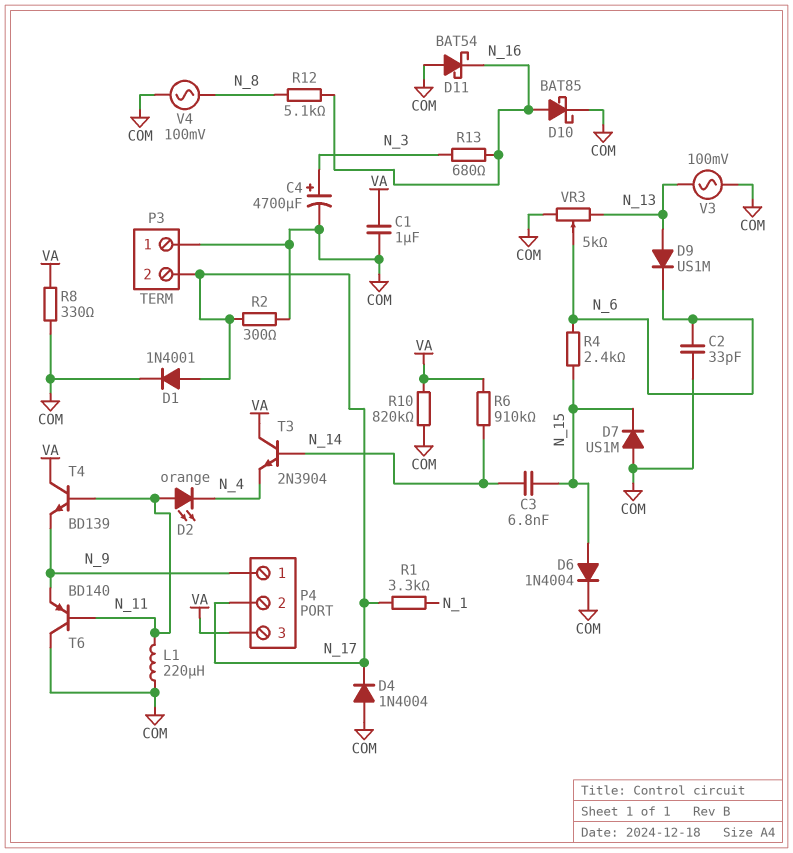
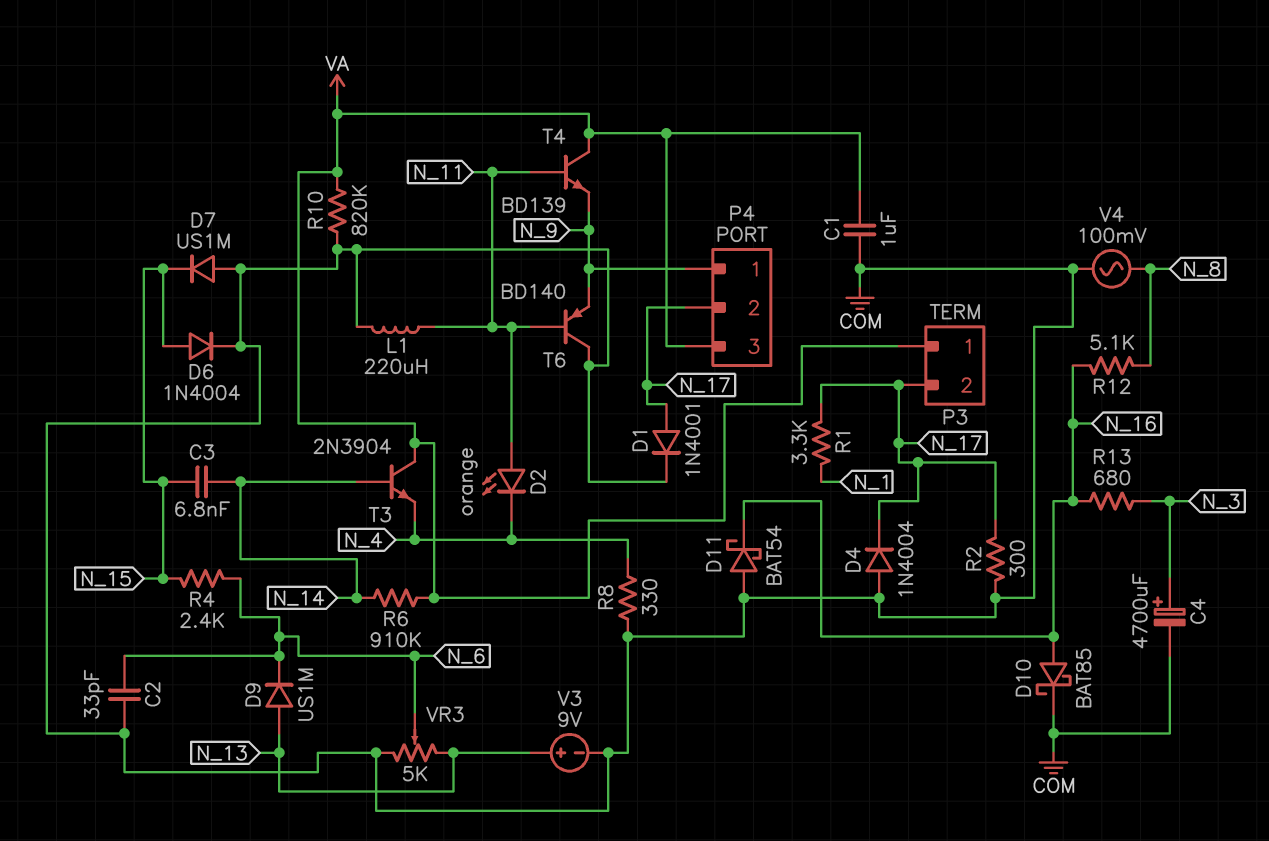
P3 pin 1: COM -> VA
R8: 330 (COM, VA) -> 330 (COM, N_4)
V3: AC 100mV (COM, N_13) -> 9V (plus N_13, minus COM)

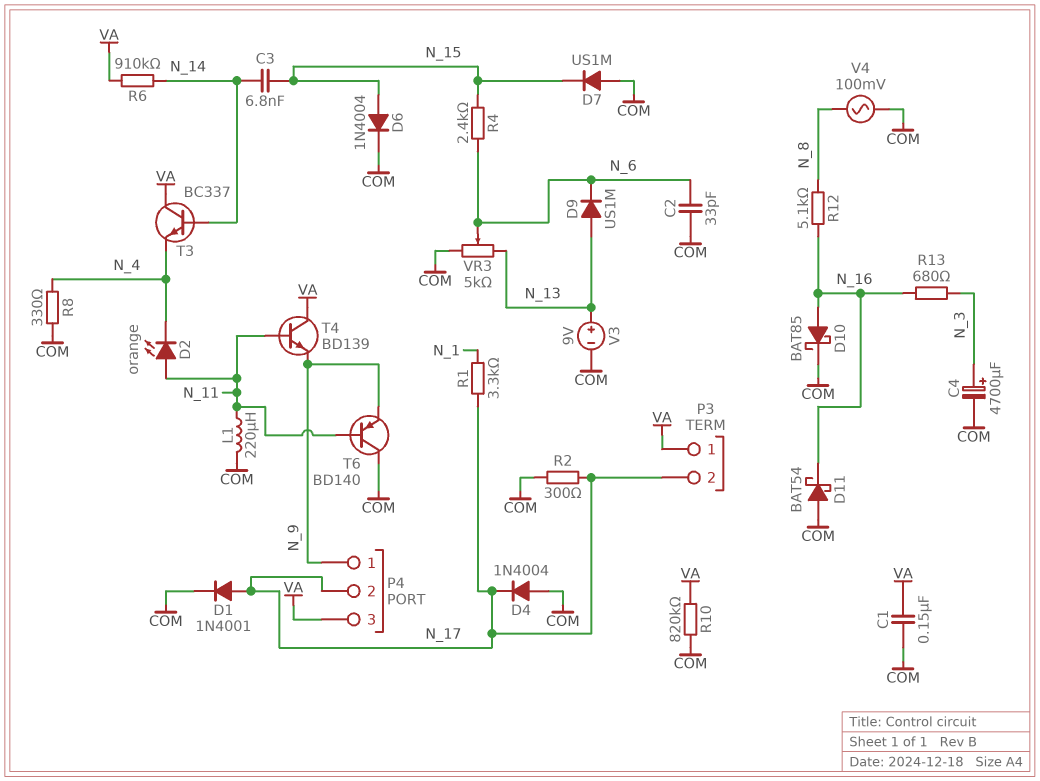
C1: 1uF (COM, VA) -> 150nF (COM, VA)
T3: NPN 2N3904 (B N_14, C VA, E N_4) -> NPN BC337 (B N_14, C VA, E N_4)

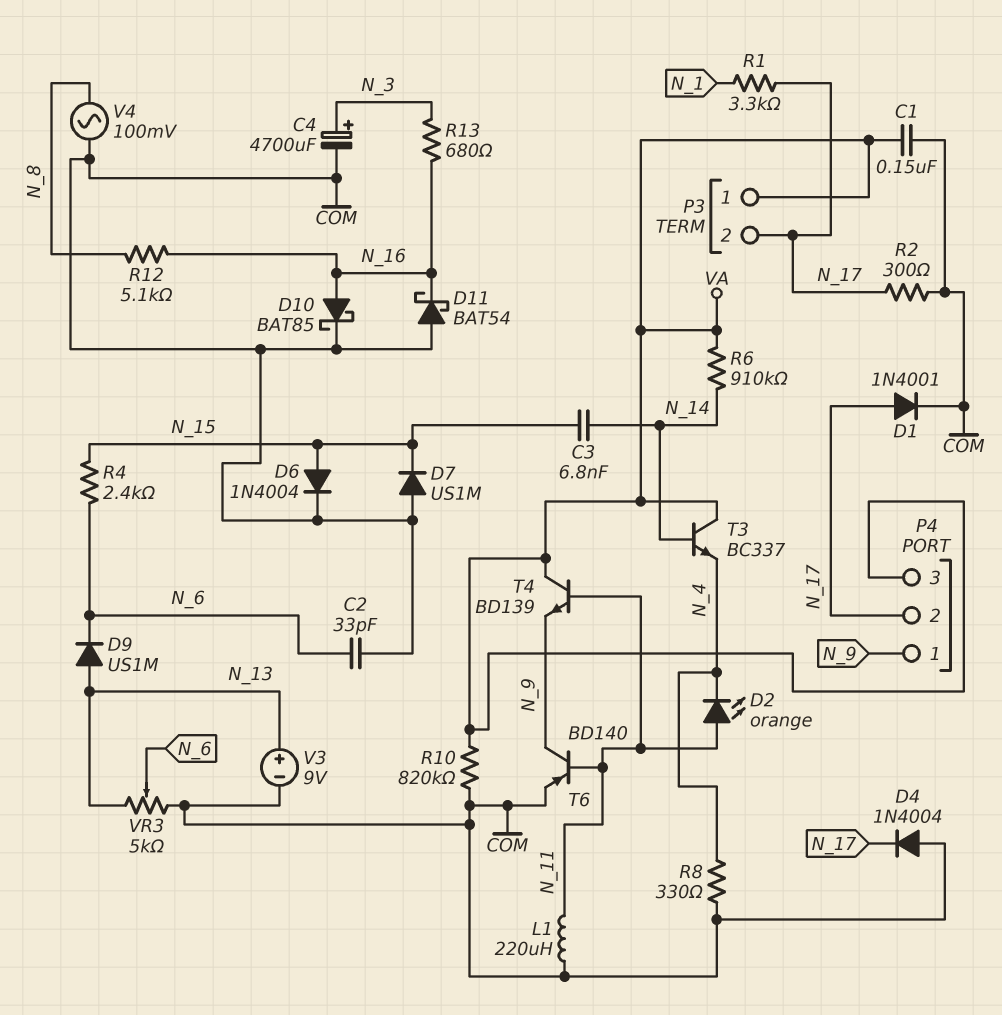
T6: PNP BD140 (B N_11, C COM, E N_9) -> PNP BD140 (B N_11, C N_9, E COM)

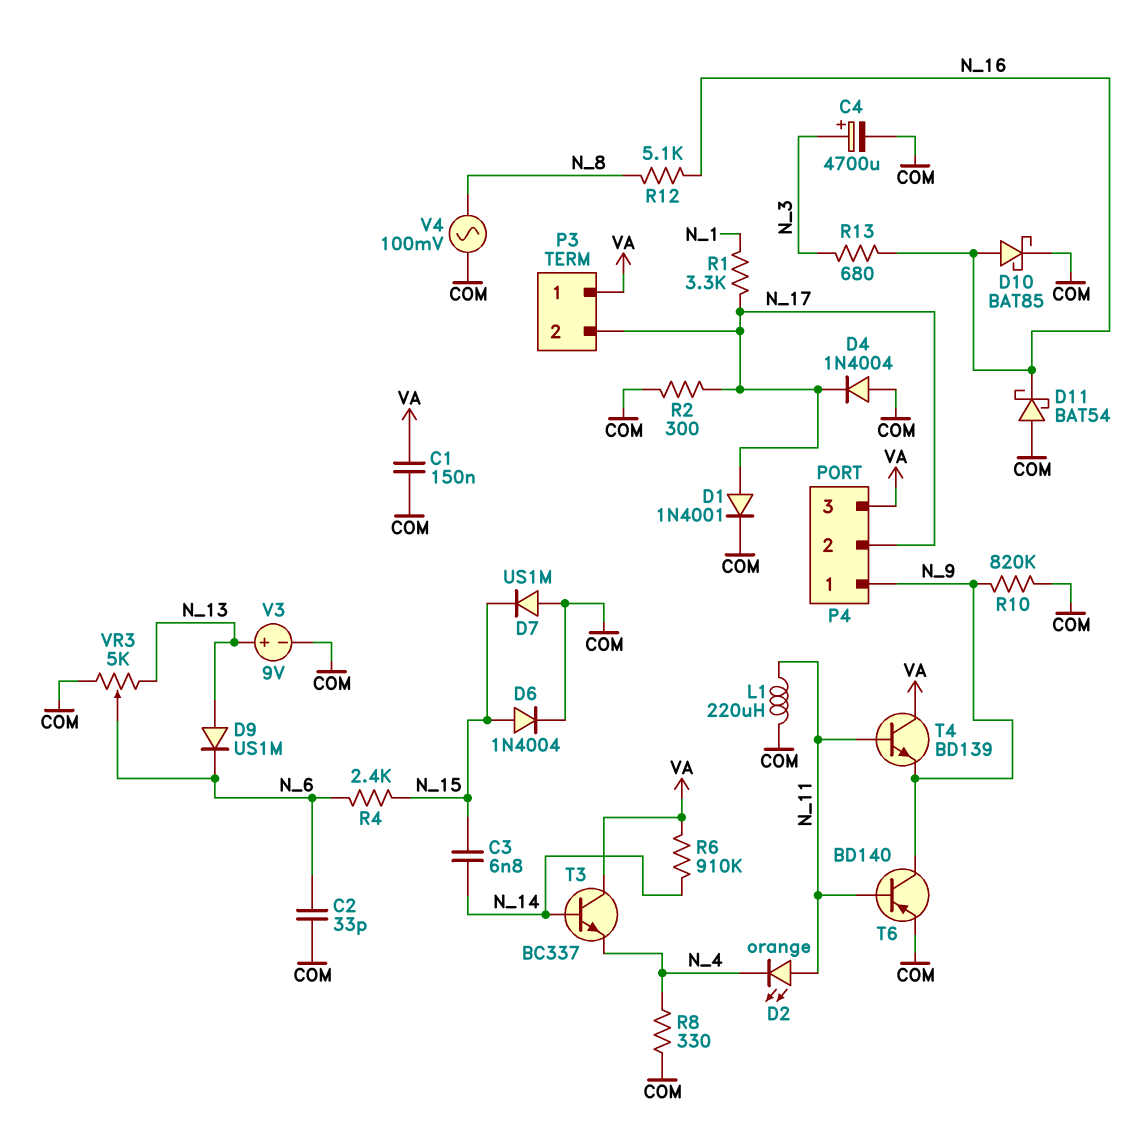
R10: 820k (COM, VA) -> 820k (COM, N_9)

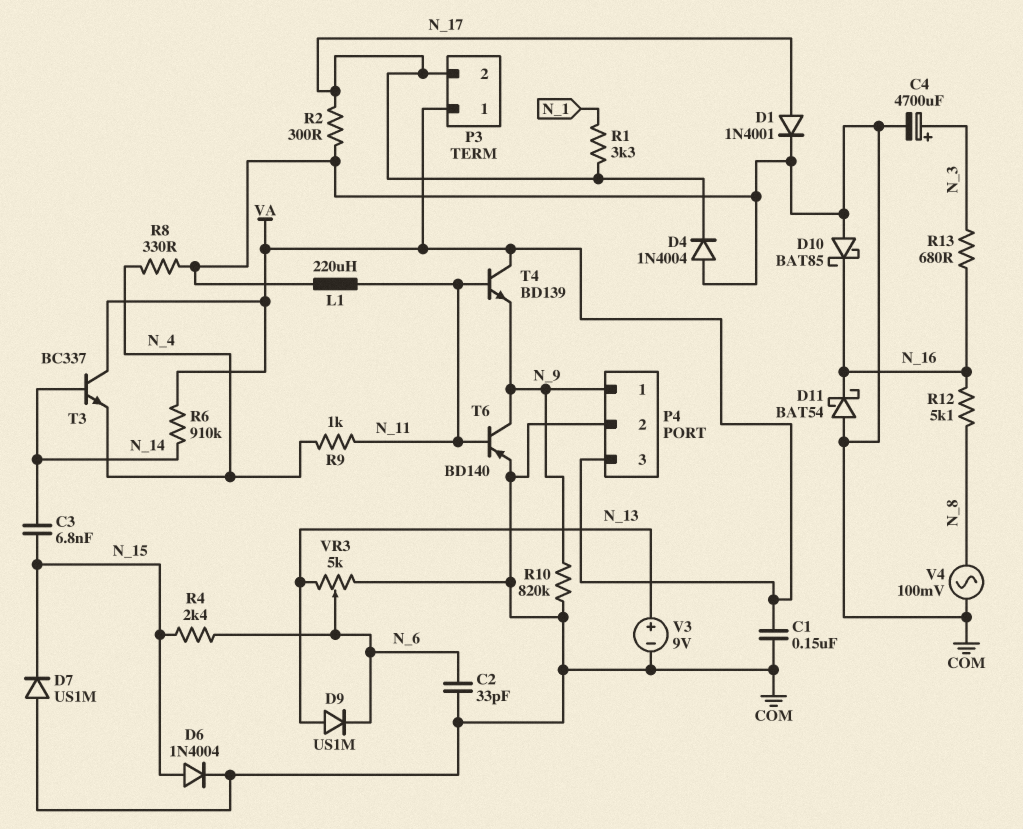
D2: LED orange (A N_11, K N_4) -> none
D10: schottky BAT85 (A N_16, K COM) -> schottky BAT85 (A COM, K N_16)
P4 pin 2: N_17 -> COM
R9: none -> 1k (N_4, N_11)

